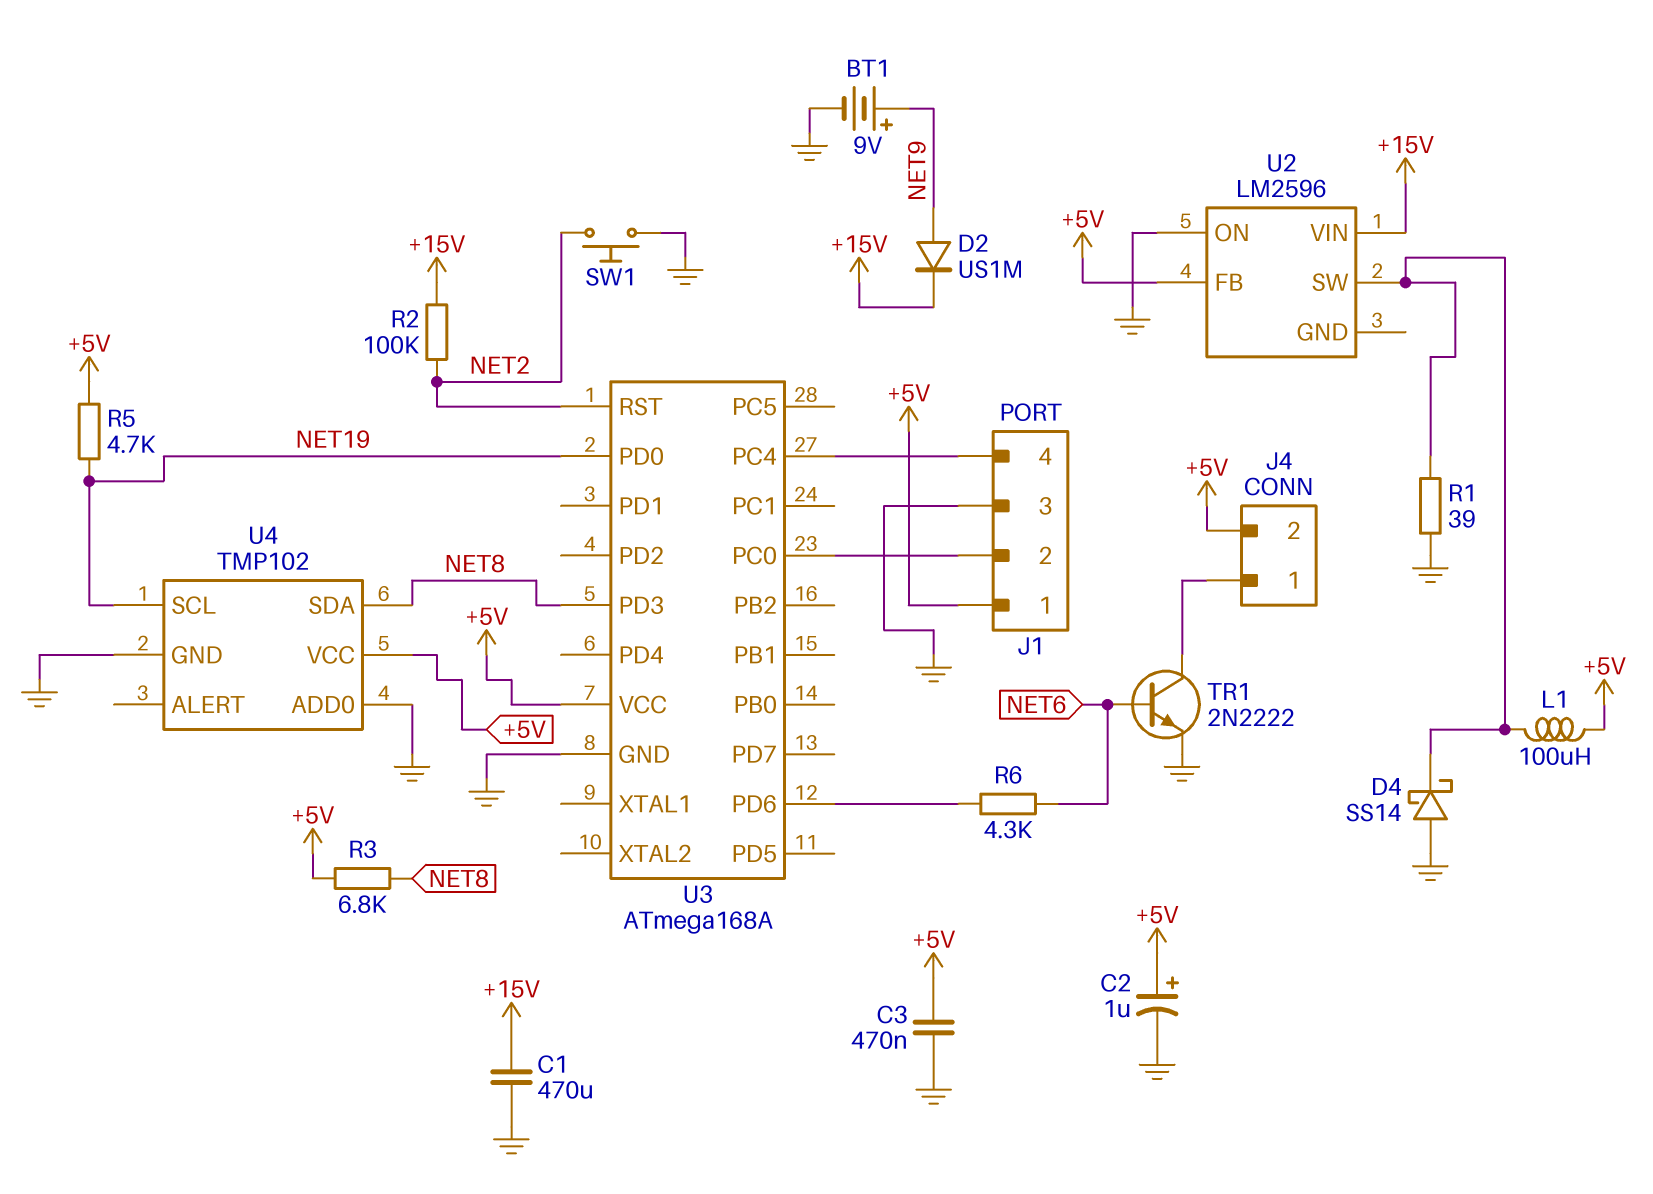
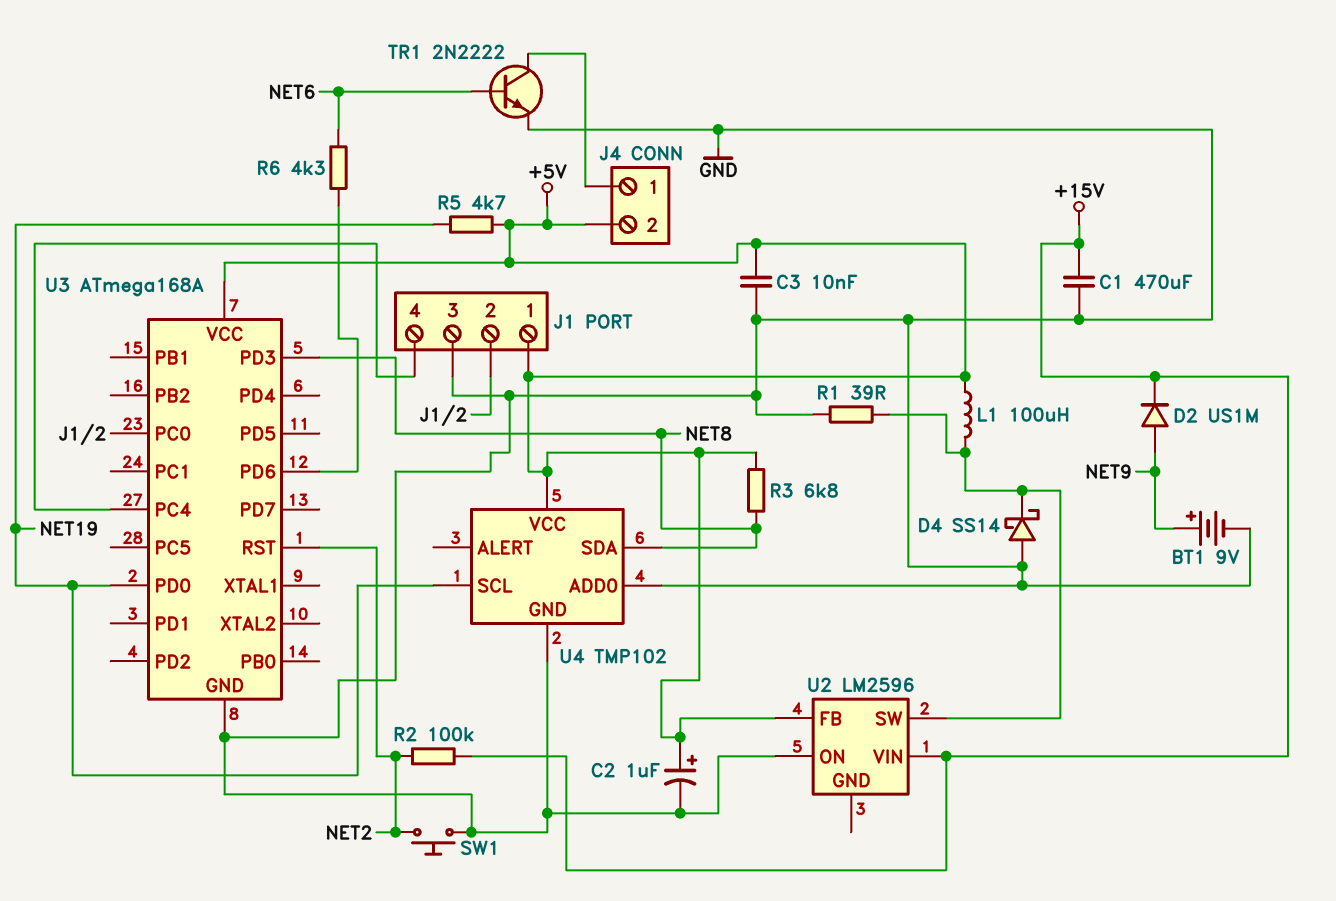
C3: 470nF (+5V, GND) -> 10nF (+5V, GND)

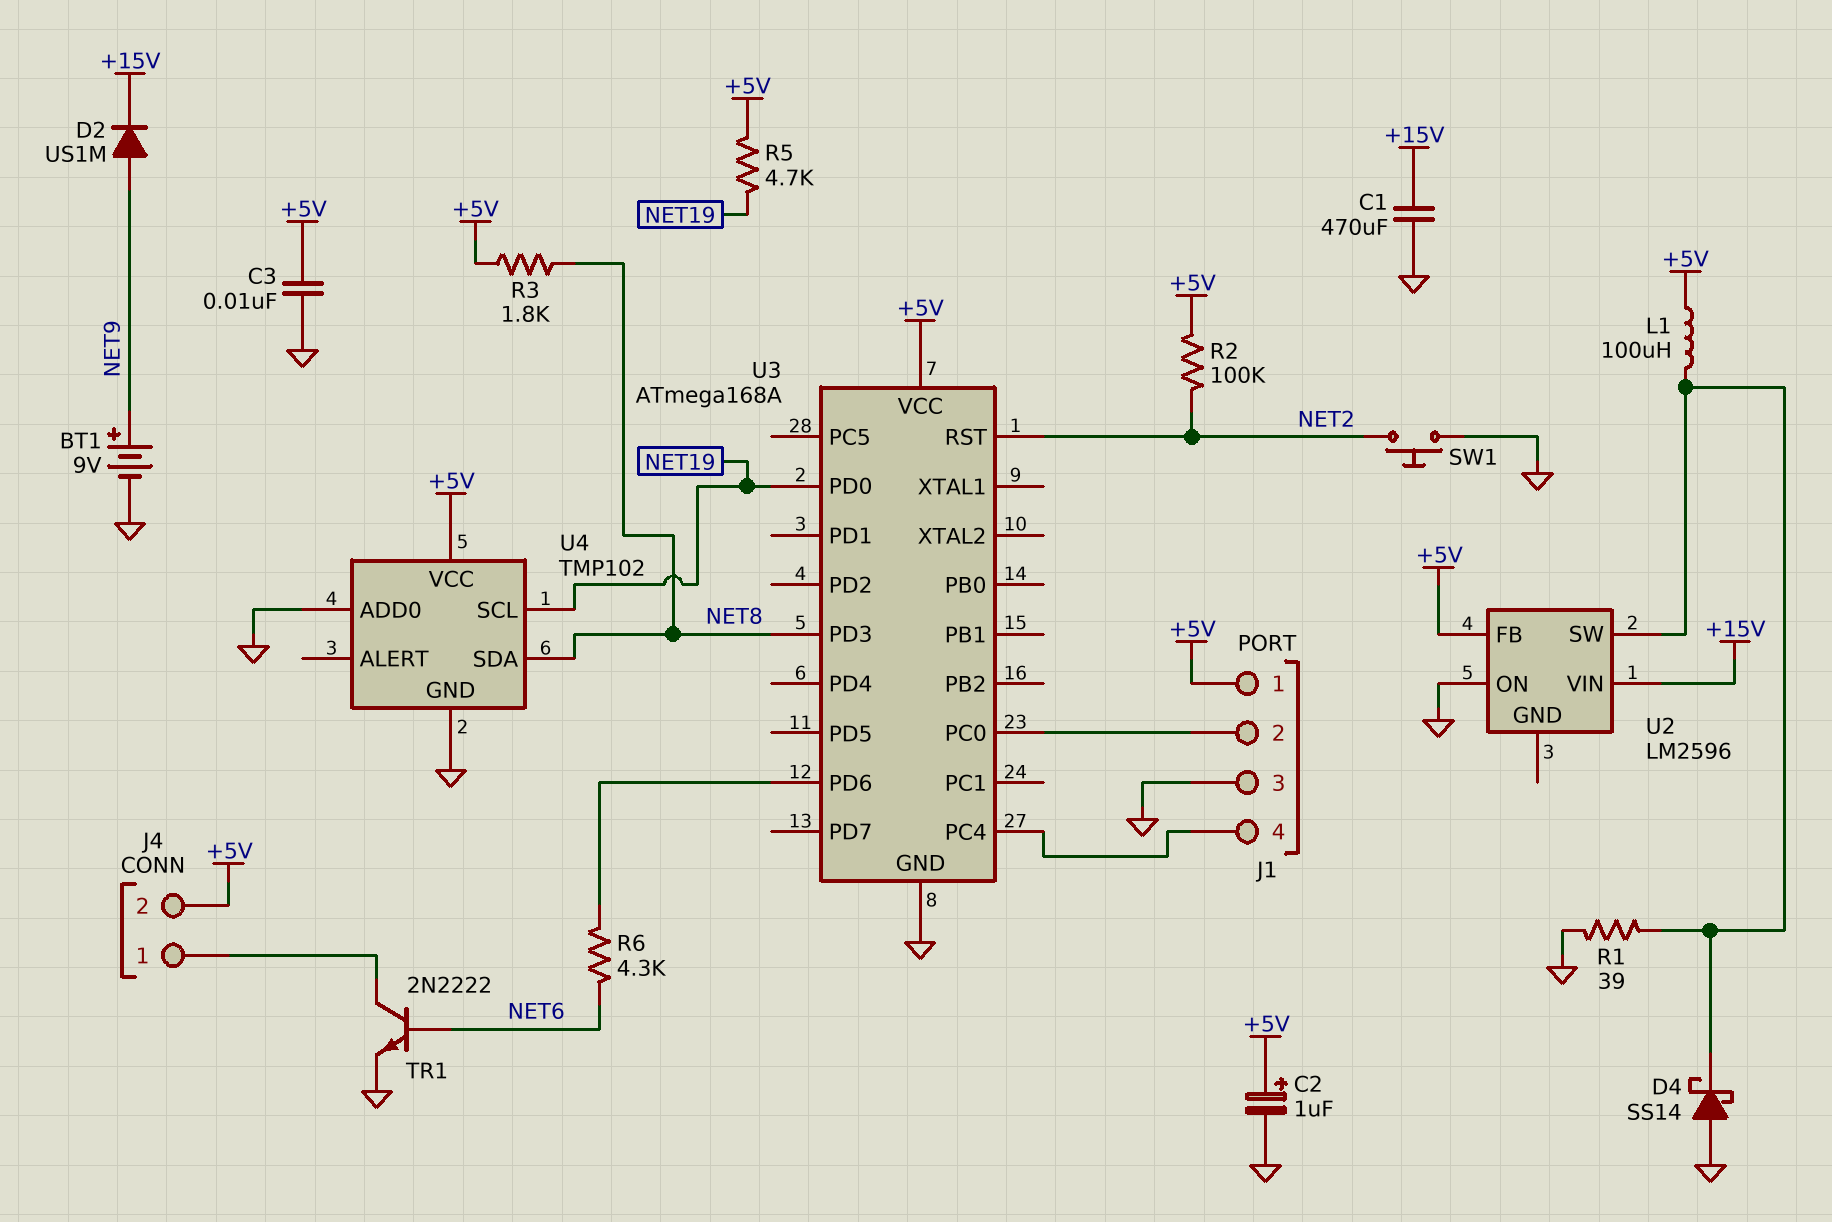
R2: 100k (+15V, NET2) -> 100k (+5V, NET2)
R3: 6.8k (+5V, NET8) -> 1.8k (+5V, NET8)

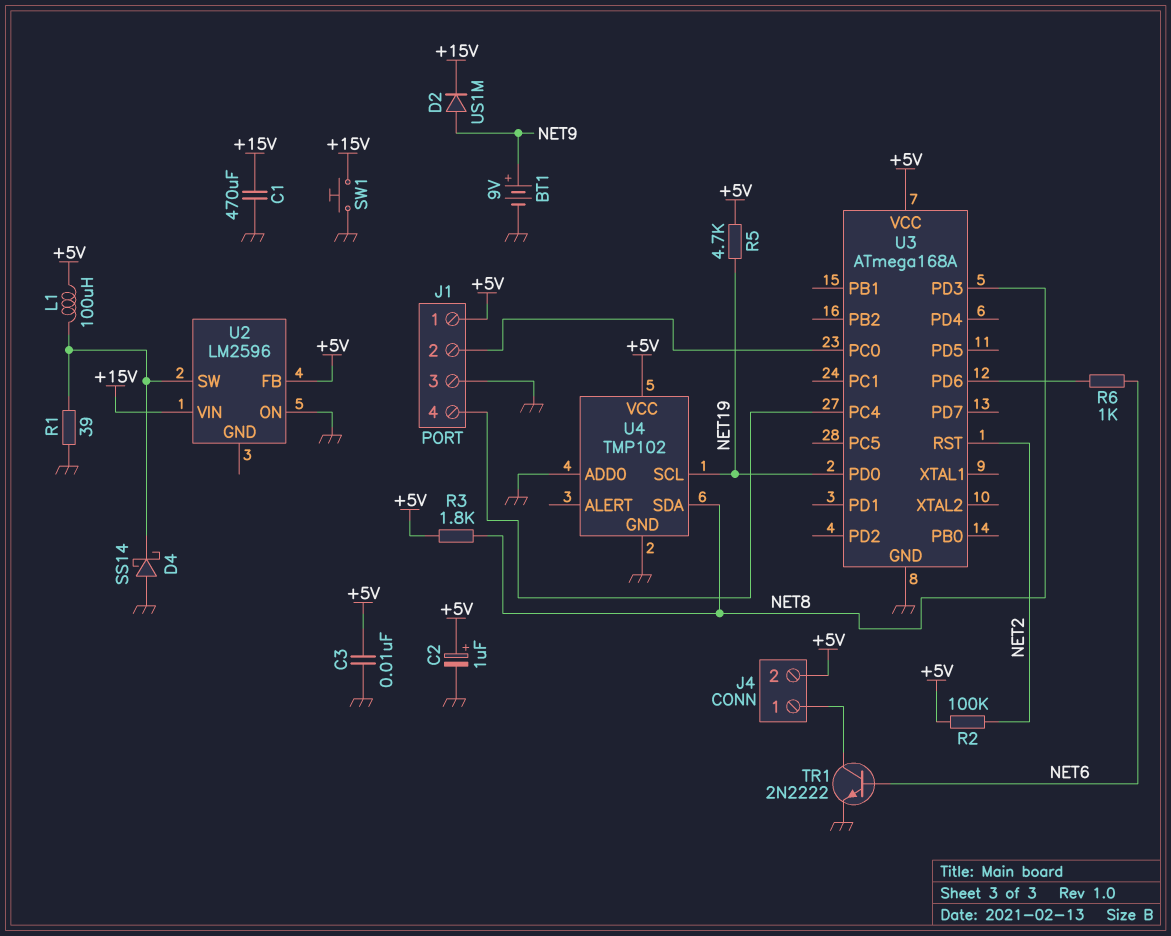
R6: 4.3k (NET6, U3/PD6) -> 1k (NET6, U3/PD6)
SW1: button (GND, NET2) -> button (+15V, GND)

